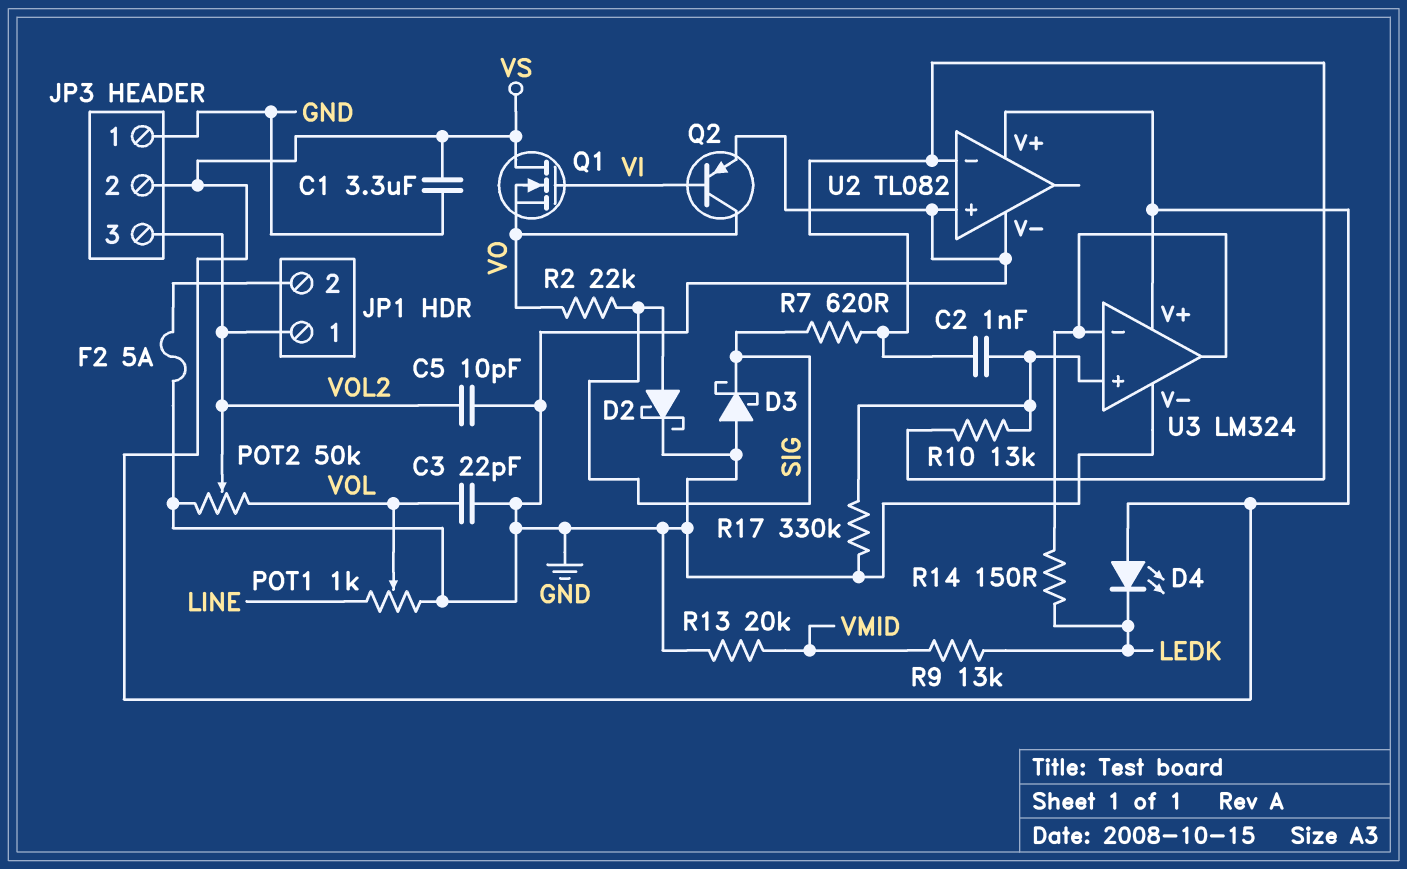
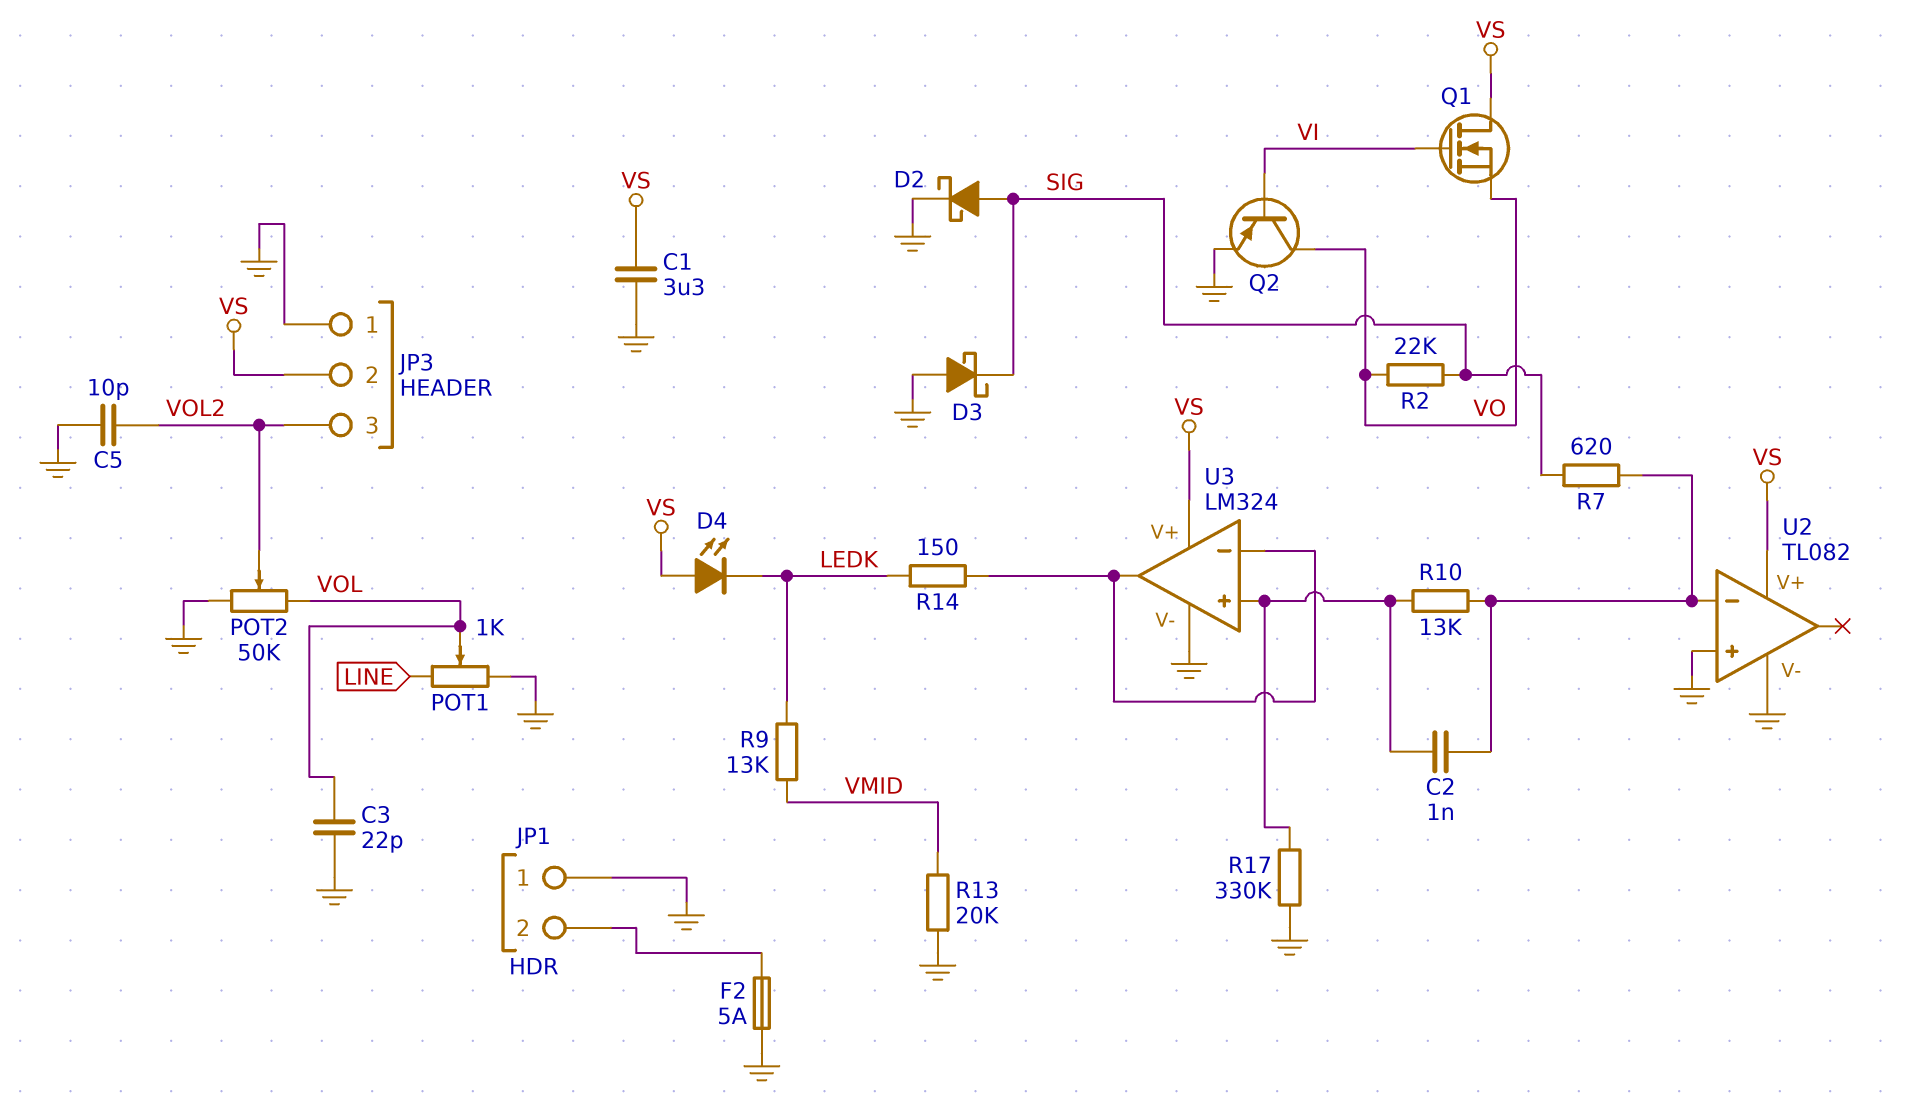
JP1 pin 1: VOL2 -> GND

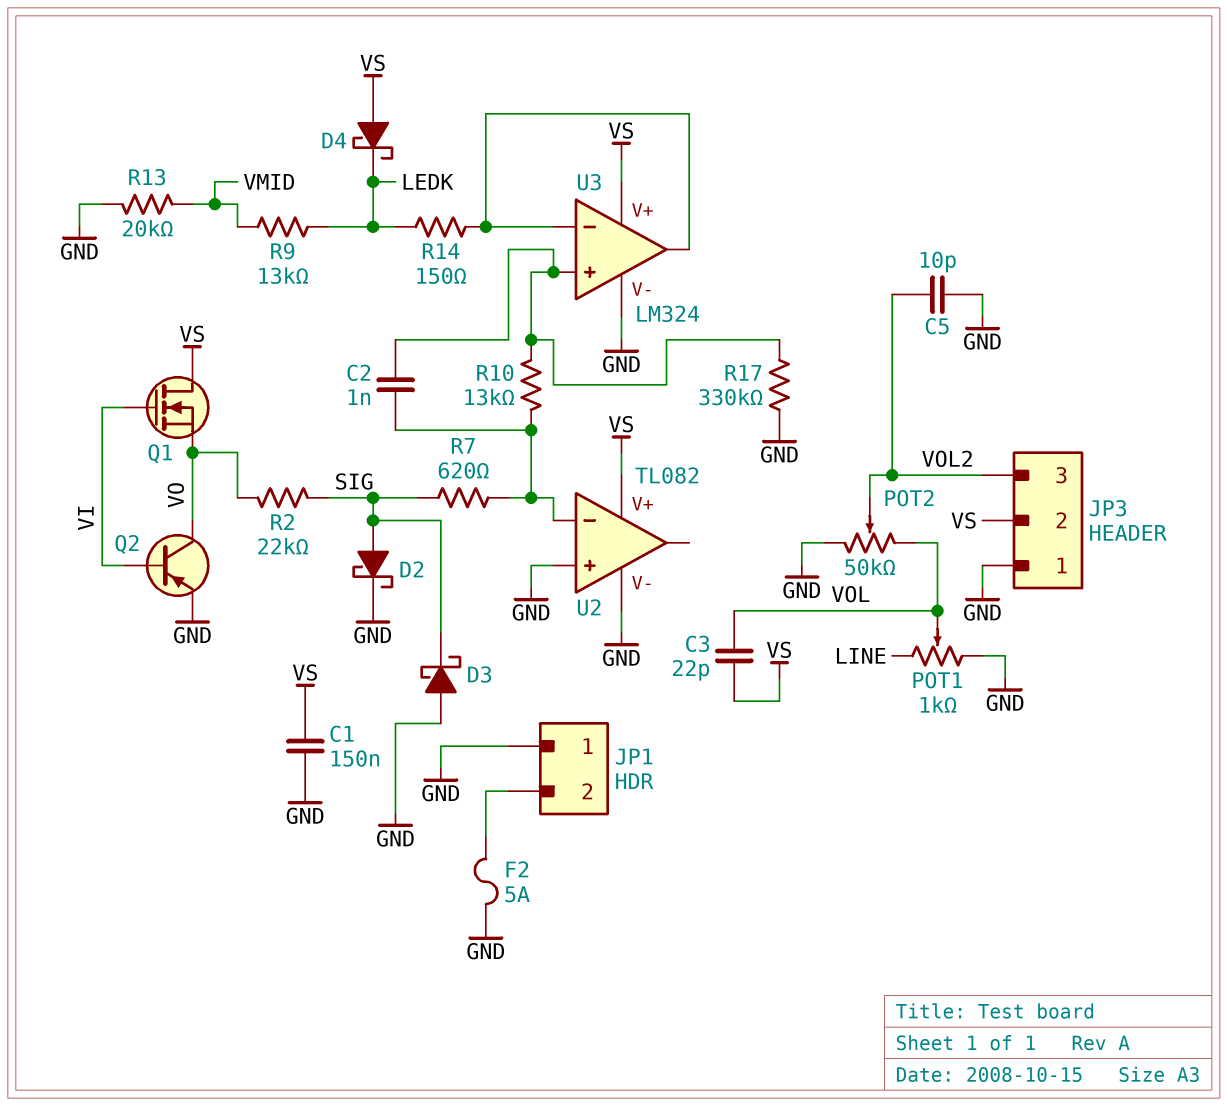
C1: 3.3uF (GND, VS) -> 150nF (GND, VS)
C3: 22pF (GND, VOL) -> 22pF (VOL, VS)
D4: LED (A VS, K LEDK) -> schottky (A VS, K LEDK)

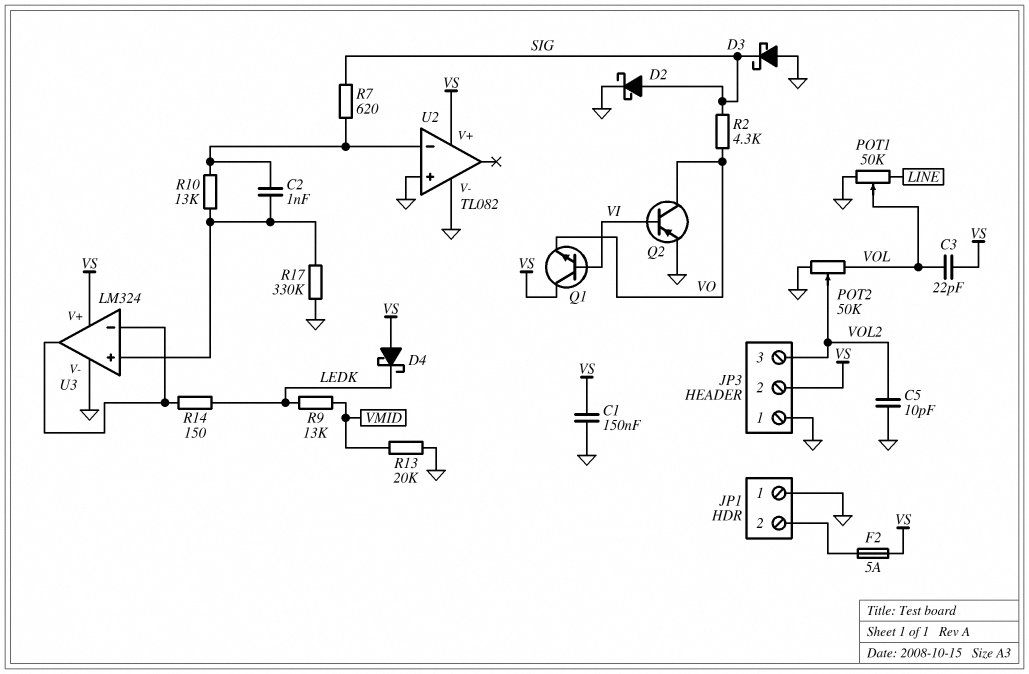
F2: 5A (GND, JP1/2) -> 5A (JP1/2, VS)
POT1: 1k (GND, LINE, wiper VOL) -> 50k (GND, LINE, wiper VOL)
Q1: NMOS (G VI, D VS, S VO) -> NPN (B VI, C VS, E VO)
R2: 22k (SIG, VO) -> 4.3k (SIG, VO)

